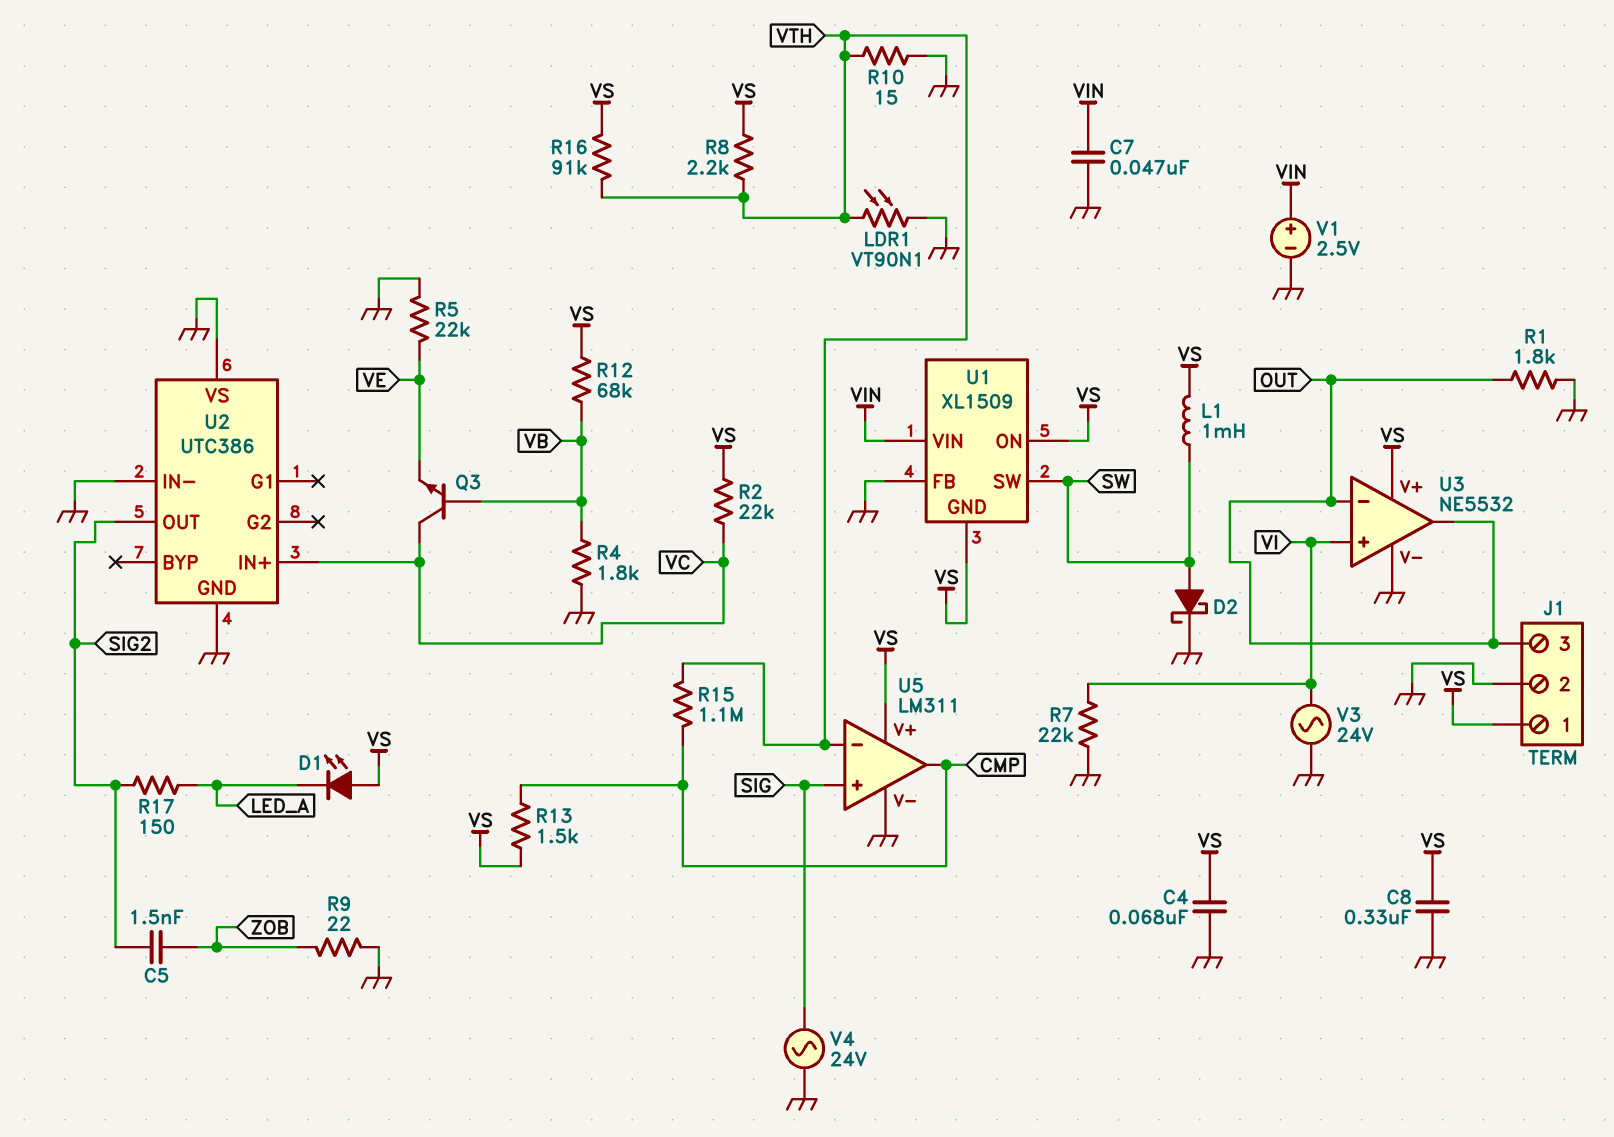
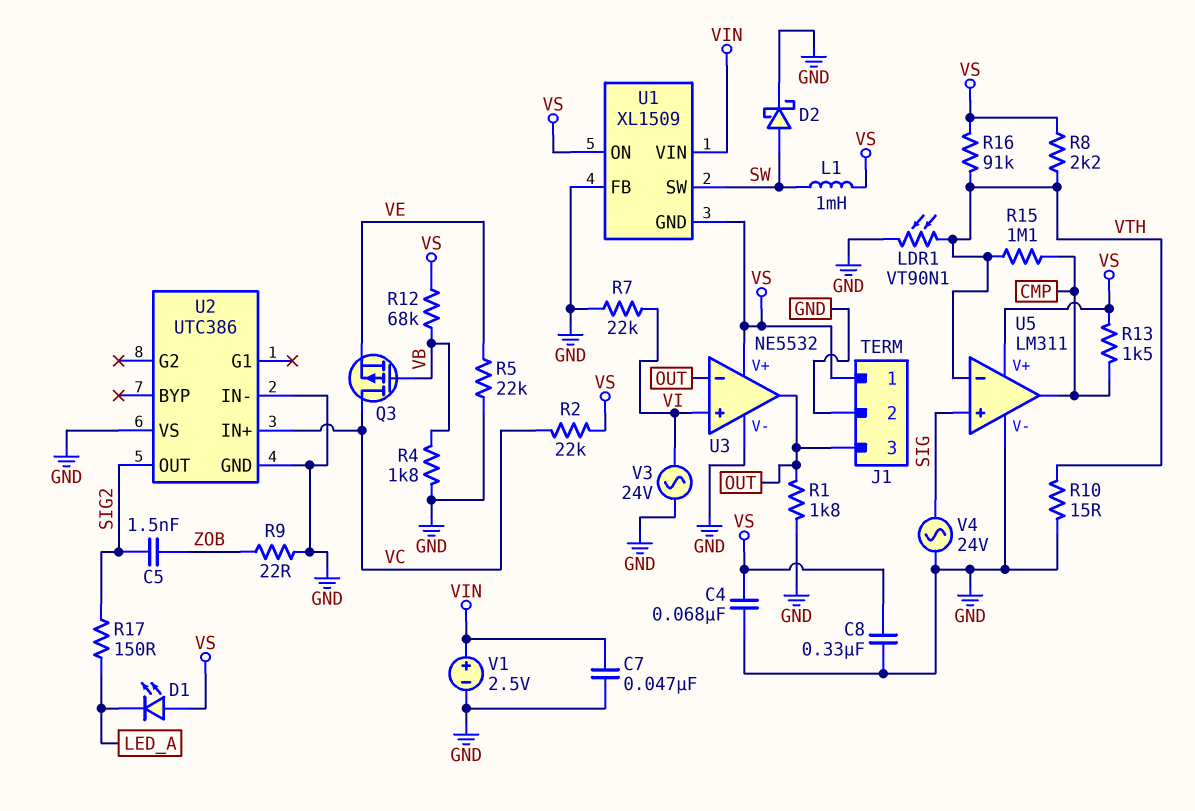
Q3: NPN (B VB, C VC, E VE) -> PMOS (G VB, D VC, S VE)

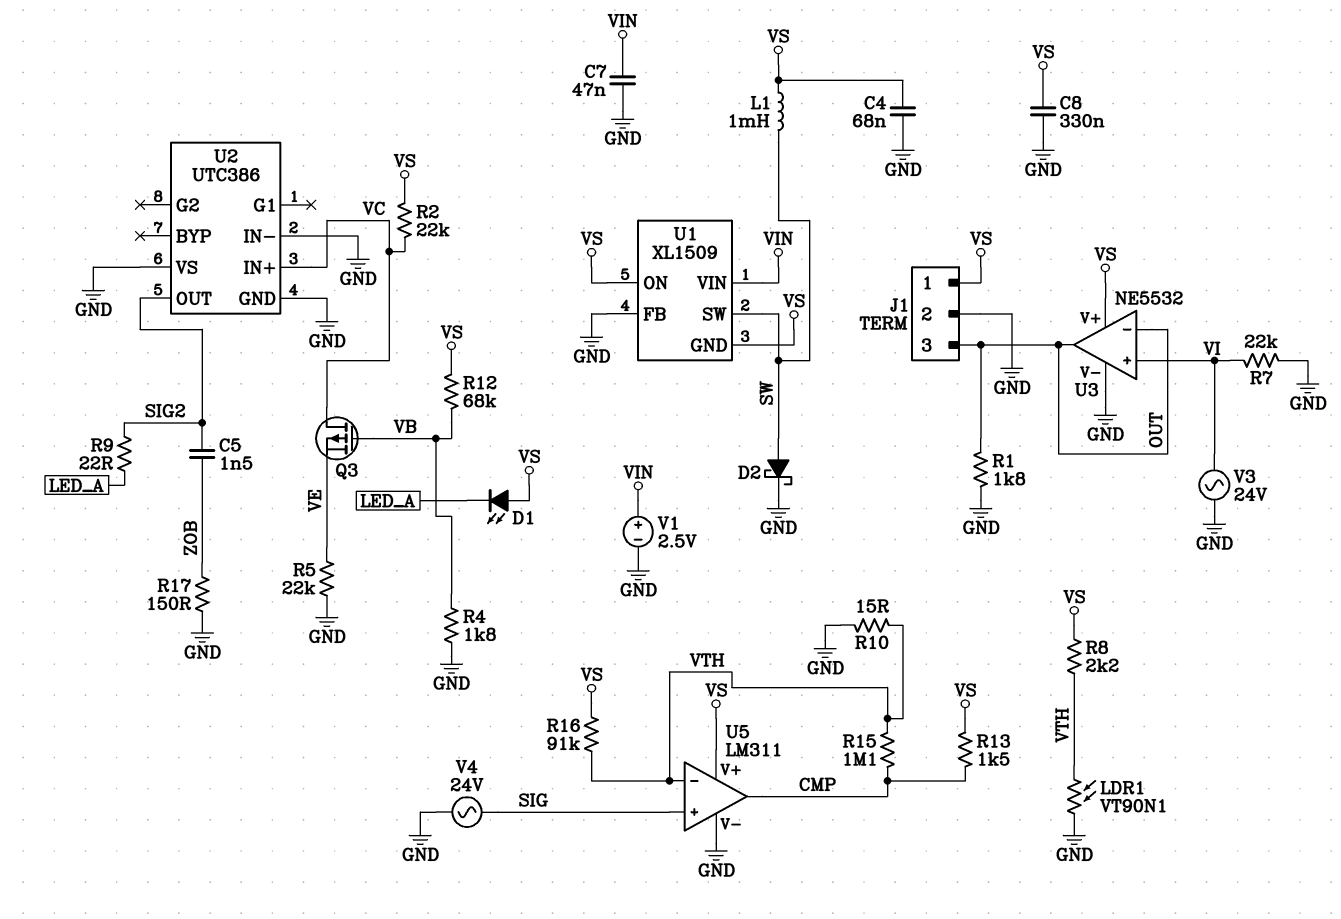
R9: 22 (GND, ZOB) -> 22 (LED_A, SIG2)
R17: 150 (LED_A, SIG2) -> 150 (GND, ZOB)

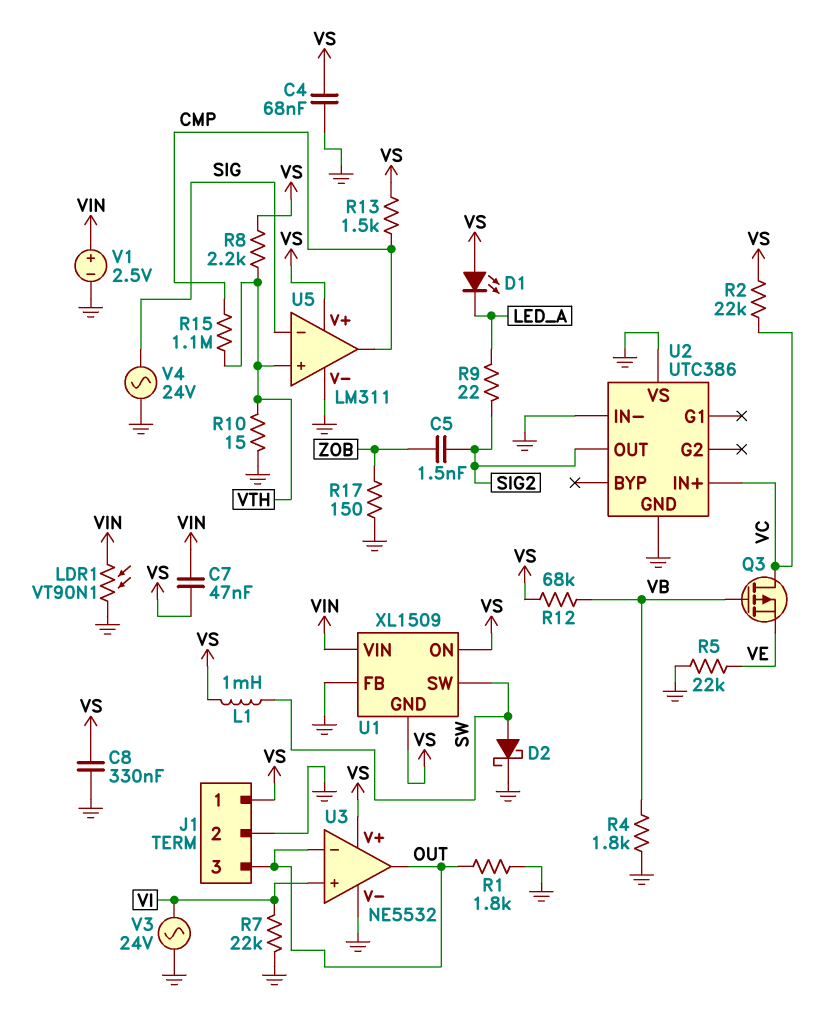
C7: 47nF (GND, VIN) -> 47nF (VIN, VS)
LDR1: VT90N1 (GND, VTH) -> VT90N1 (GND, VIN)
R16: 91k (VS, VTH) -> none
U5 pin in+: SIG -> VTH
U5 pin in-: VTH -> SIG

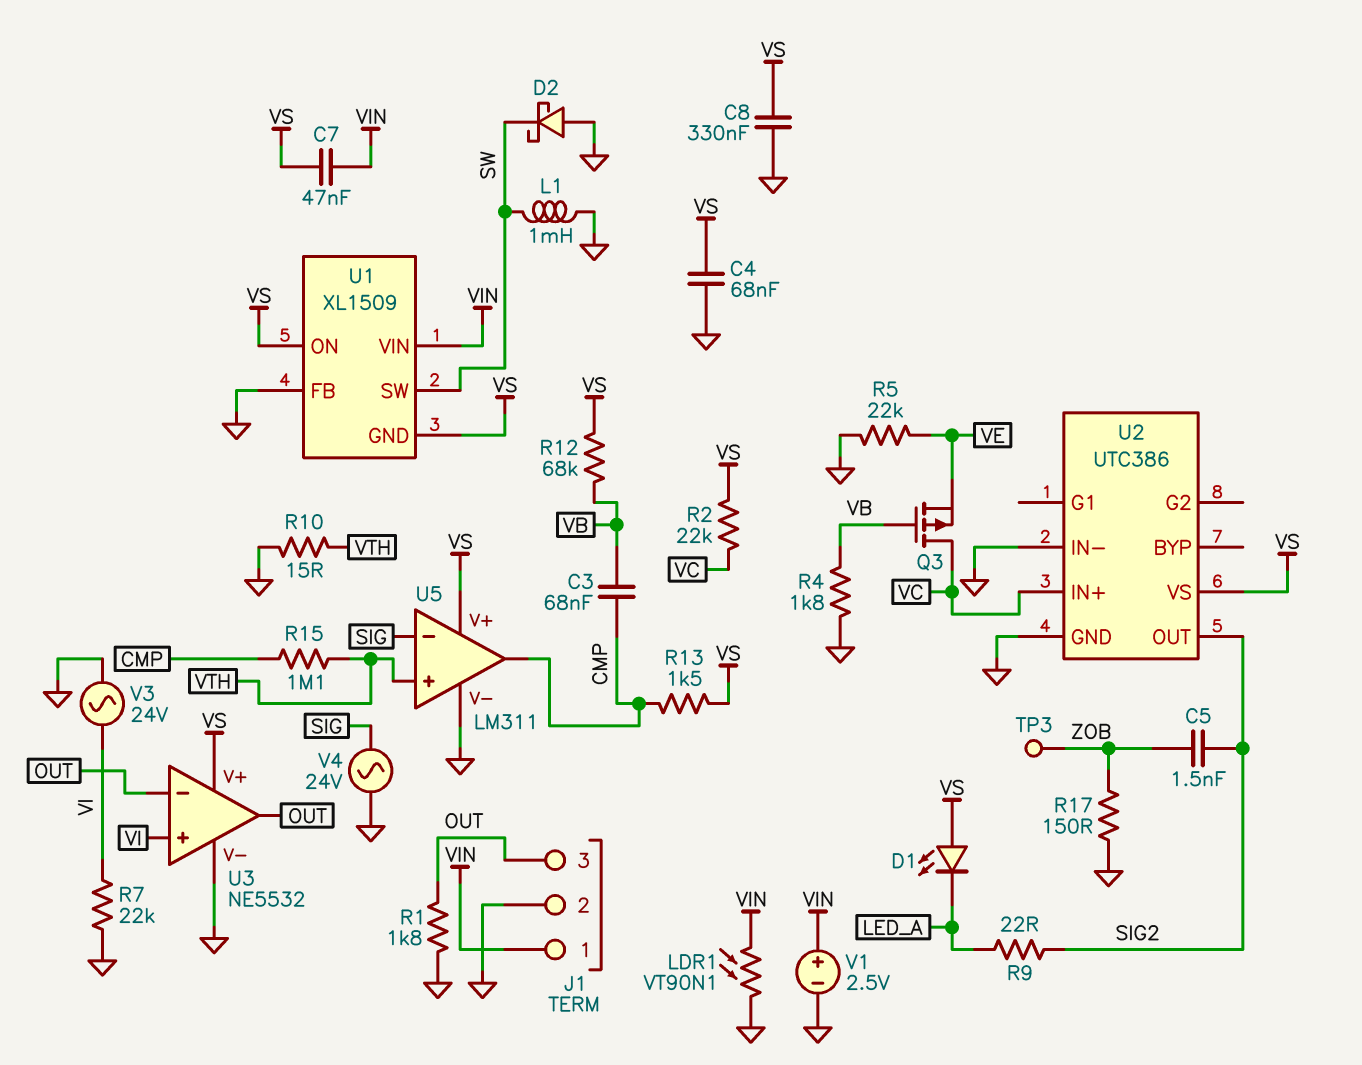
C3: none -> 68nF (CMP, VB)
D2: schottky (A SW, K GND) -> schottky (A GND, K SW)
J1 pin 1: VS -> VIN
L1: 1mH (SW, VS) -> 1mH (GND, SW)
R8: 2.2k (VS, VTH) -> none
TP3: none -> test point (ZOB)
U2 pin VS: GND -> VS

